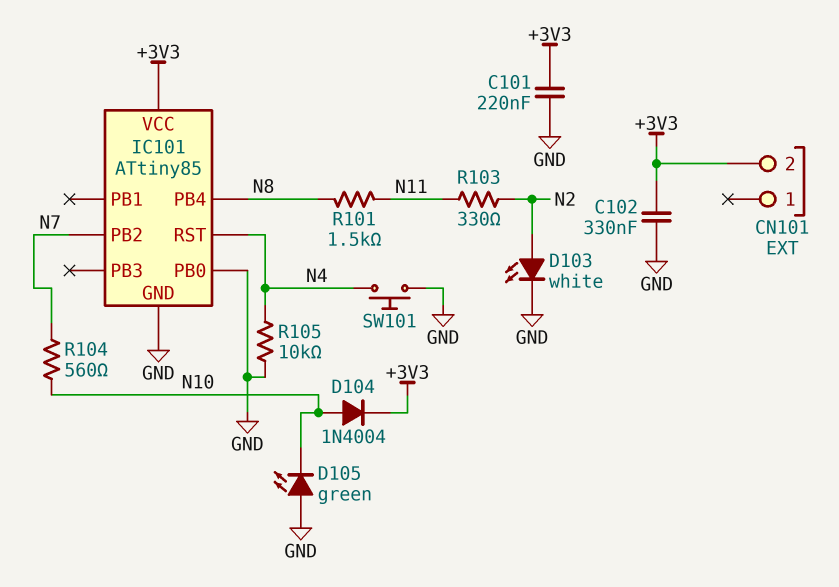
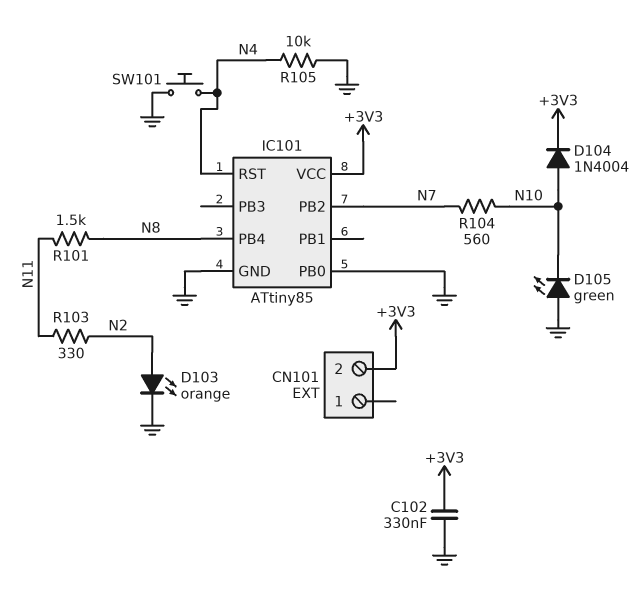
C101: 220nF (+3V3, GND) -> none
D103: LED white (A N2, K GND) -> LED orange (A N2, K GND)

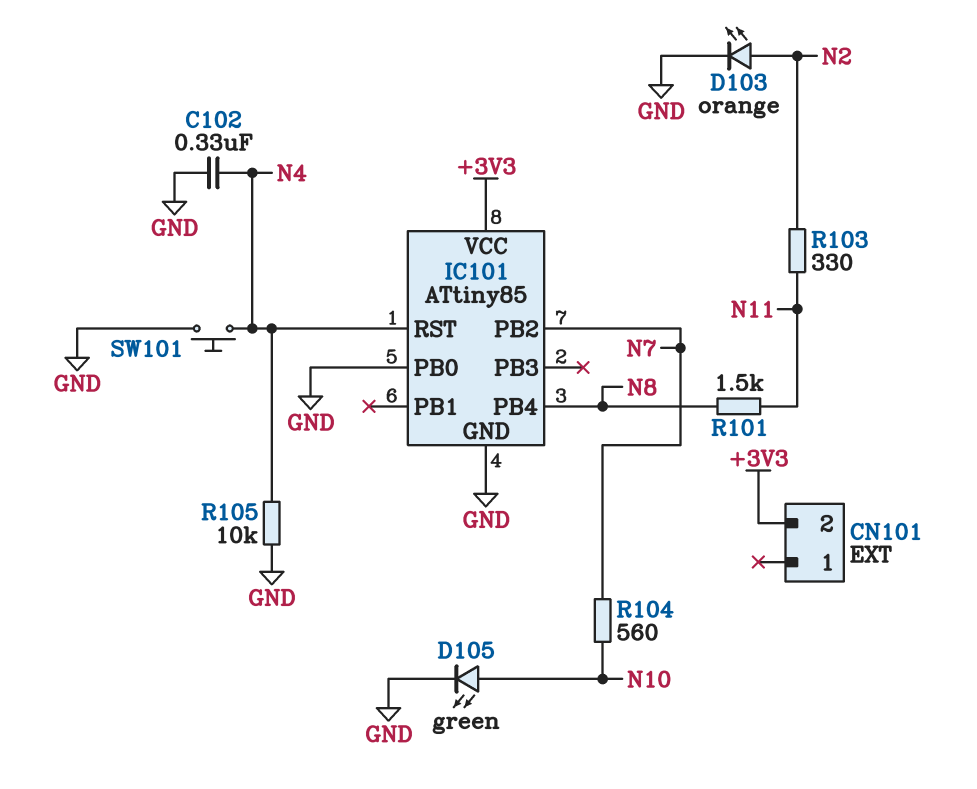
C102: 330nF (+3V3, GND) -> 330nF (GND, N4)
D104: diode 1N4004 (A N10, K +3V3) -> none
D105: LED green (A GND, K N10) -> LED green (A N10, K GND)

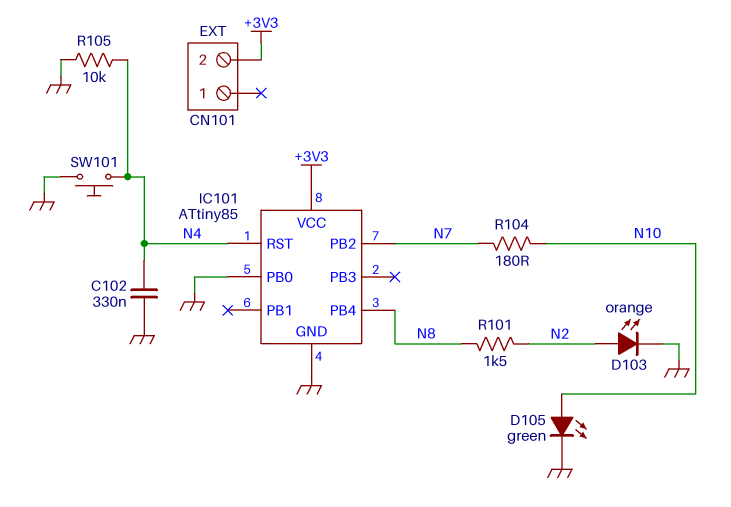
R101: 1.5k (N8, N11) -> 1.5k (N2, N8)
R103: 330 (N2, N11) -> none
R104: 560 (N7, N10) -> 180 (N7, N10)

